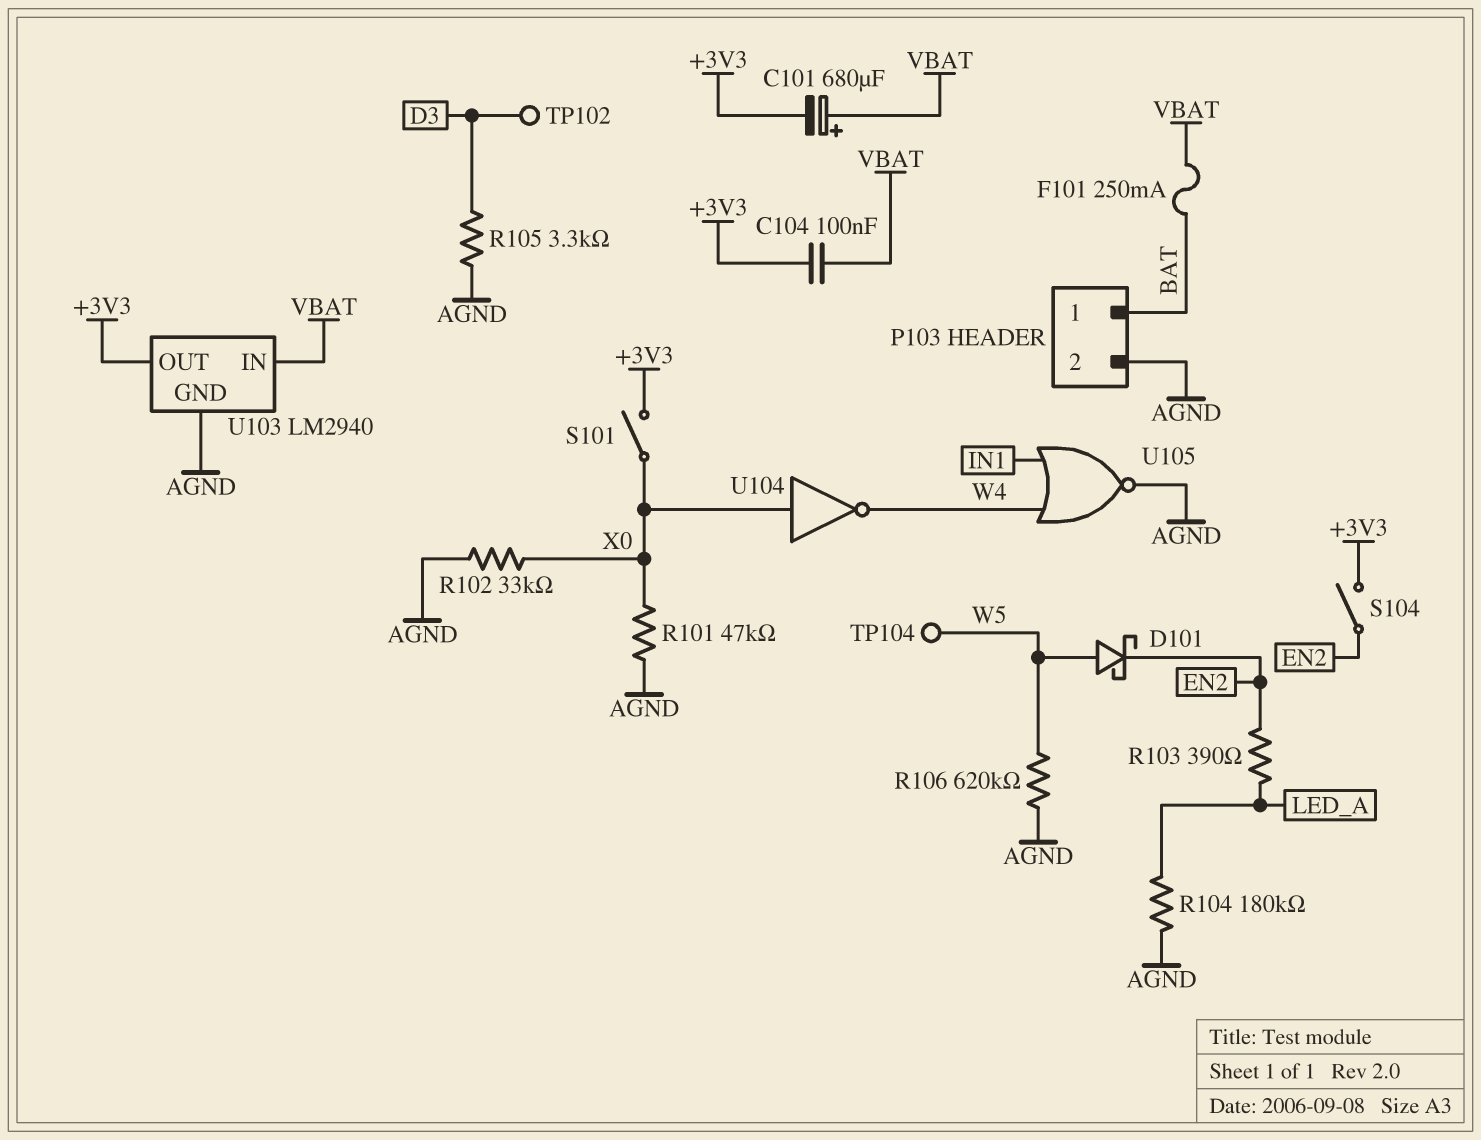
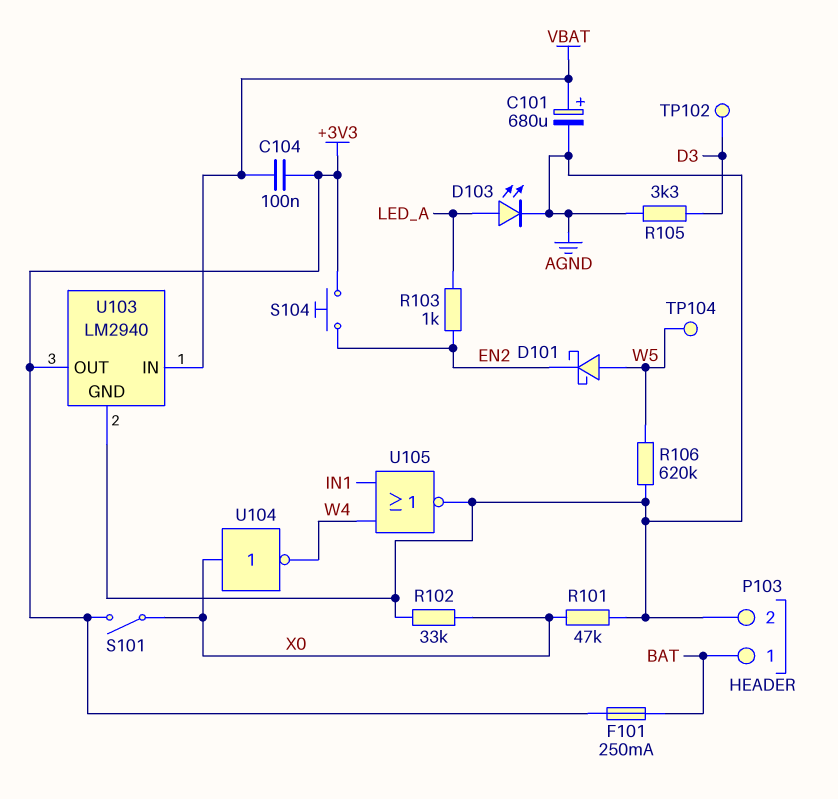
C101: 680uF (plus VBAT, minus +3V3) -> 680uF (plus VBAT, minus AGND)
D103: none -> LED (A LED_A, K AGND)
F101: 250mA (BAT, VBAT) -> 250mA (+3V3, BAT)
R103: 390 (EN2, LED_A) -> 1k (EN2, LED_A)
R104: 180k (AGND, LED_A) -> none
S104: switch (+3V3, EN2) -> button (+3V3, EN2)

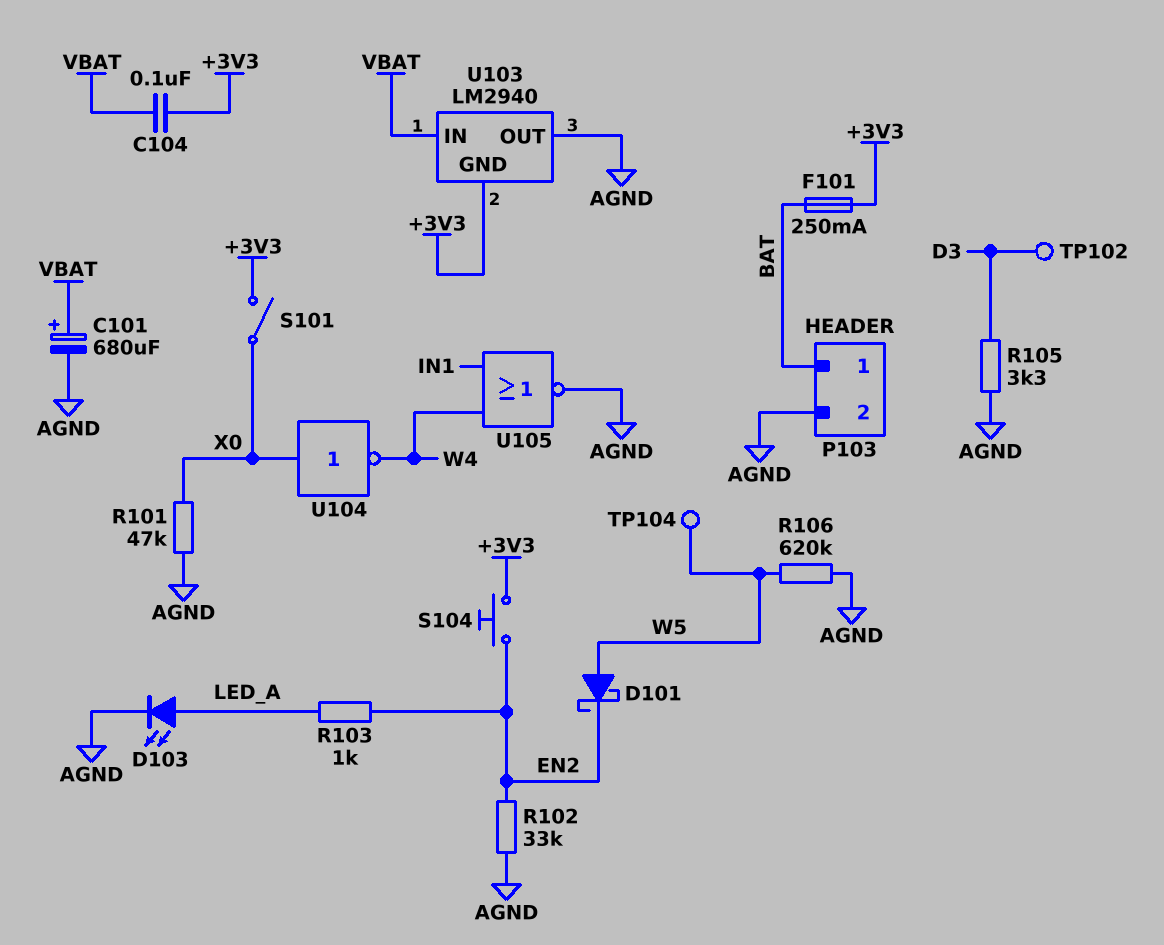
R102: 33k (AGND, X0) -> 33k (AGND, EN2)
U103 pin GND: AGND -> +3V3
U103 pin OUT: +3V3 -> AGND

